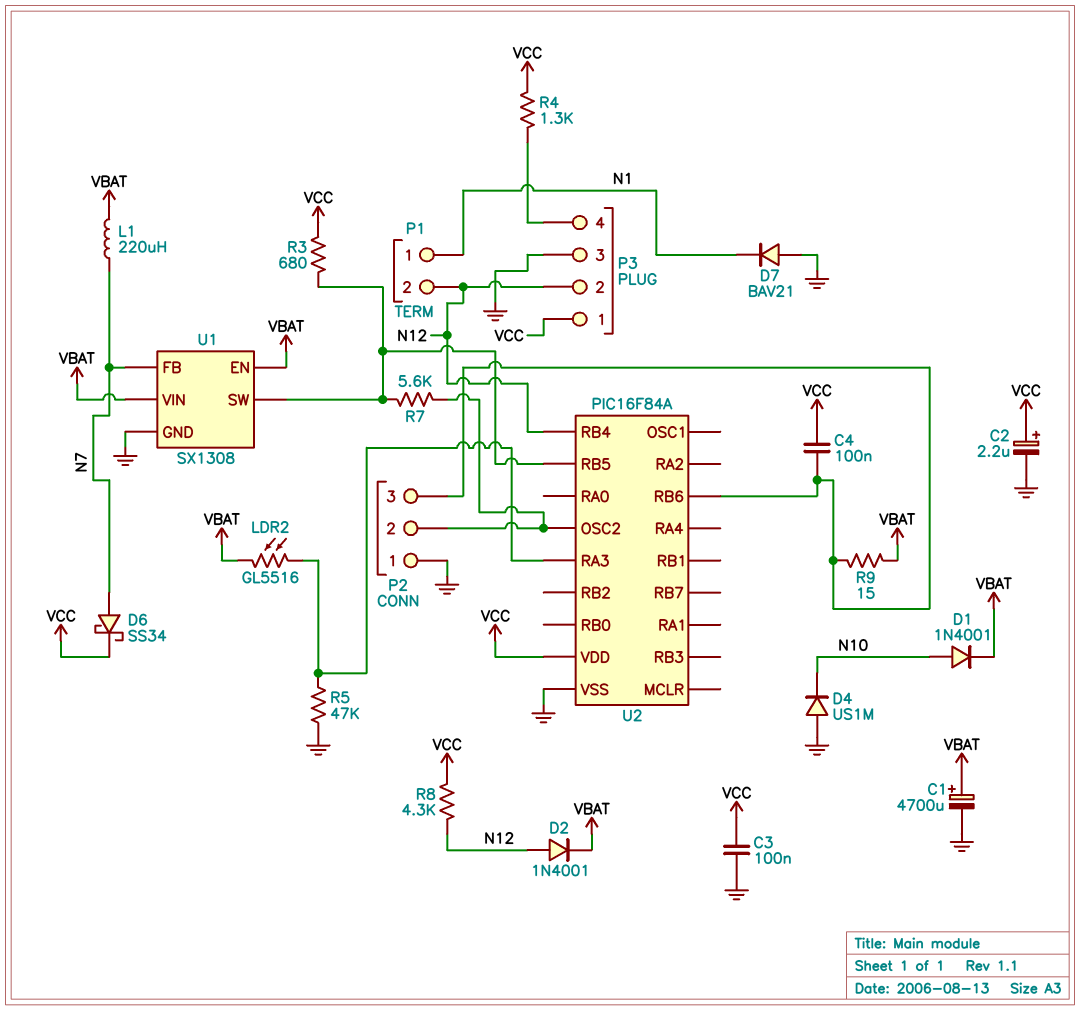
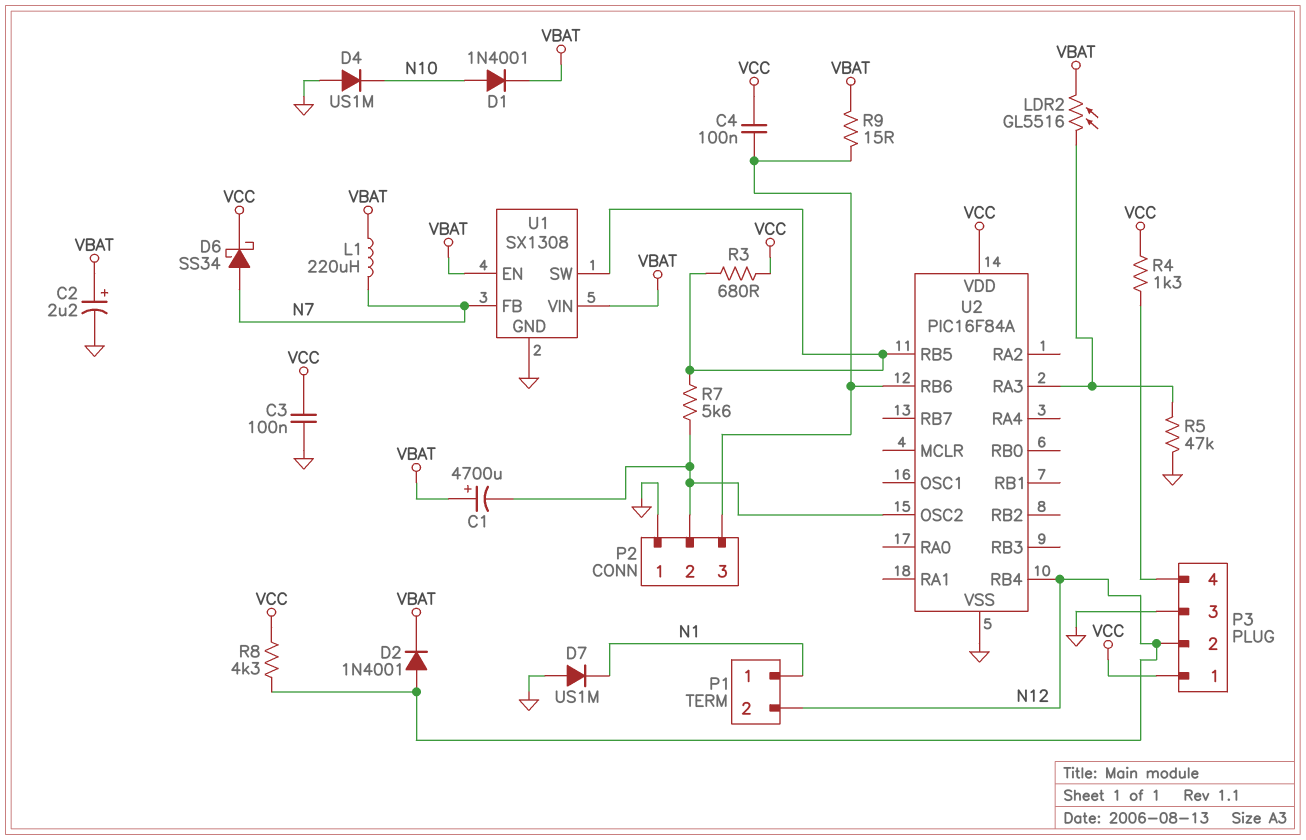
C1: 4700uF (plus VBAT, minus GND) -> 4700uF (plus VBAT, minus P2/2)
C2: 2.2uF (plus VCC, minus GND) -> 2.2uF (plus VBAT, minus GND)
D7: diode BAV21 (A GND, K N1) -> diode US1M (A GND, K N1)

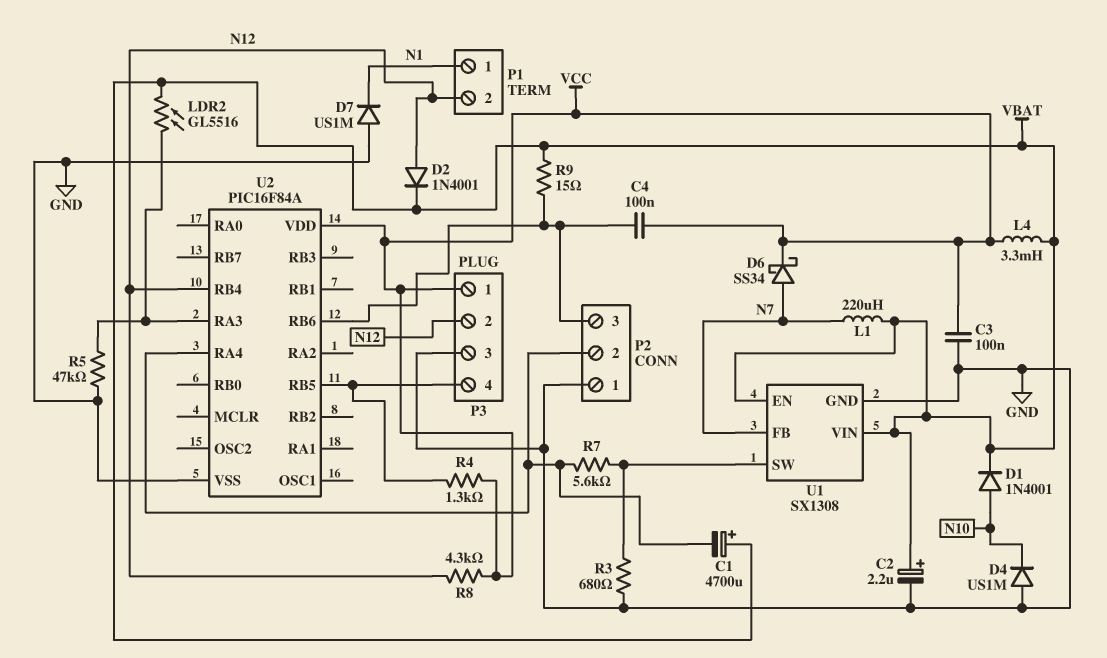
L4: none -> 3.3mH (VBAT, VCC)
R3: 680 (U1/SW, VCC) -> 680 (GND, U1/SW)
U2 pin OSC2: P2/2 -> none
U2 pin RA4: none -> P2/2
U2 pin RB5: U1/SW -> P3/4

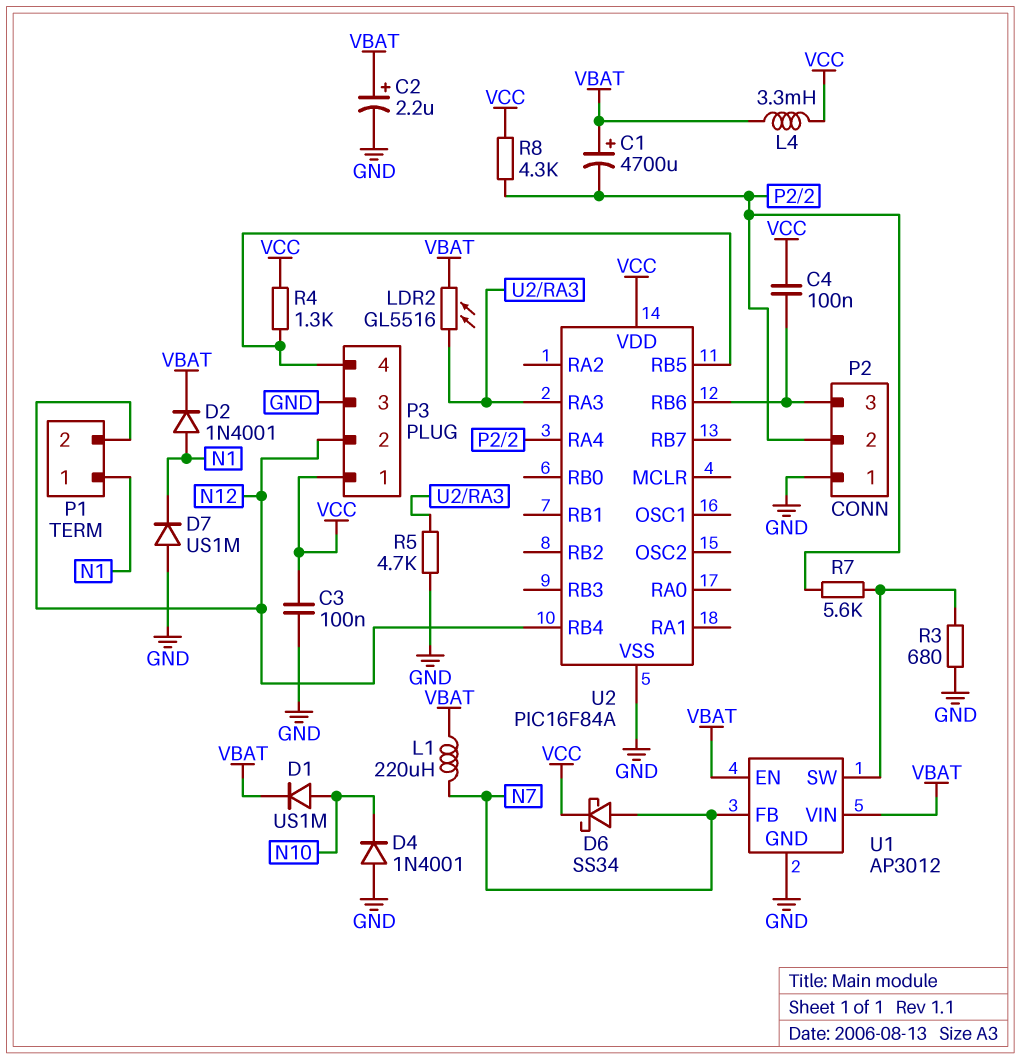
D1: diode 1N4001 (A N10, K VBAT) -> diode US1M (A N10, K VBAT)
D2: diode 1N4001 (A N12, K VBAT) -> diode 1N4001 (A N1, K VBAT)
D4: diode US1M (A GND, K N10) -> diode 1N4001 (A GND, K N10)
R5: 47k (GND, U2/RA3) -> 4.7k (GND, U2/RA3)
R8: 4.3k (N12, VCC) -> 4.3k (P2/2, VCC)
R9: 15 (P2/3, VBAT) -> none
U1: SX1308 -> AP3012

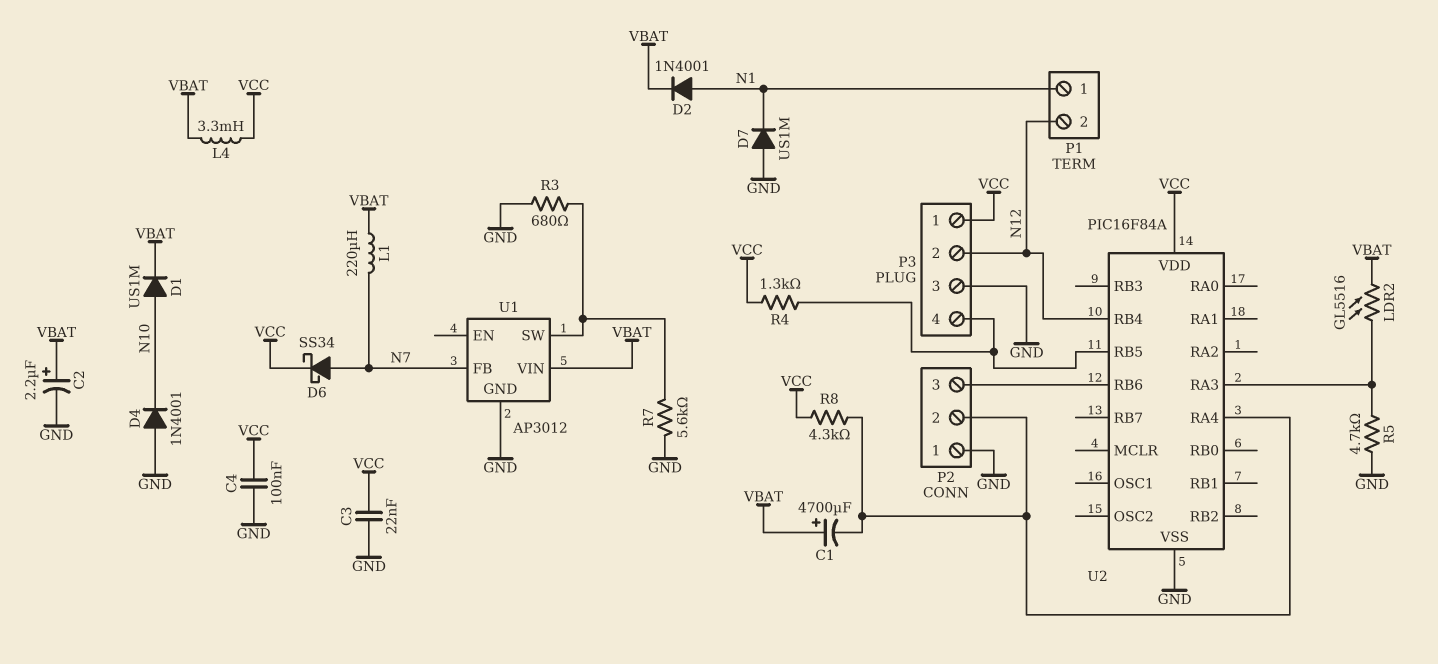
C3: 100nF (GND, VCC) -> 22nF (GND, VCC)
C4: 100nF (P2/3, VCC) -> 100nF (GND, VCC)
R7: 5.6k (P2/2, U1/SW) -> 5.6k (GND, U1/SW)
U1 pin EN: VBAT -> none

